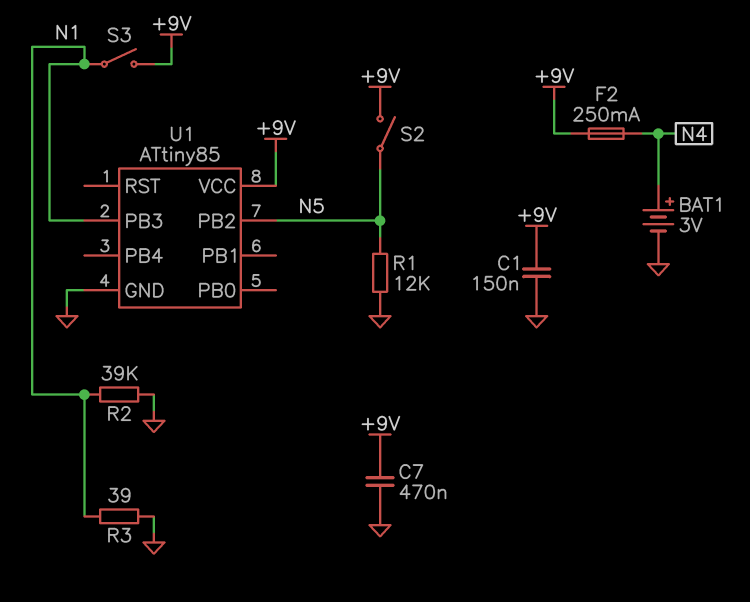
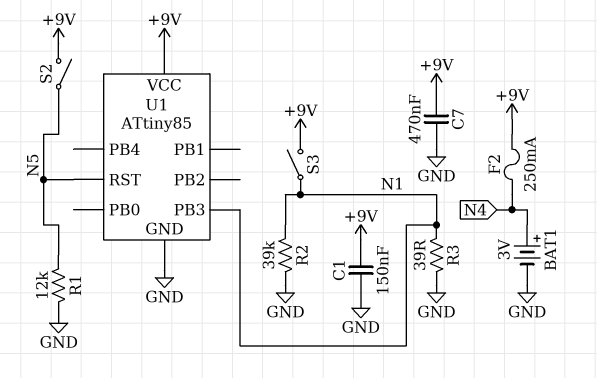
U1 pin PB2: N5 -> none
U1 pin RST: none -> N5

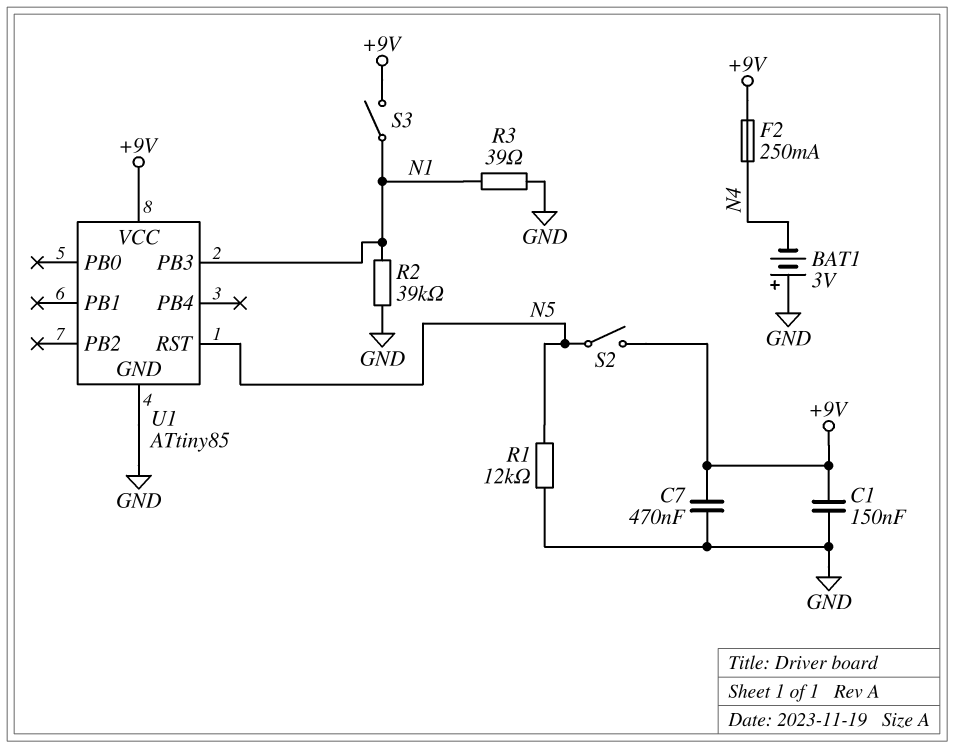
BAT1: 3V (plus N4, minus GND) -> 3V (plus GND, minus N4)

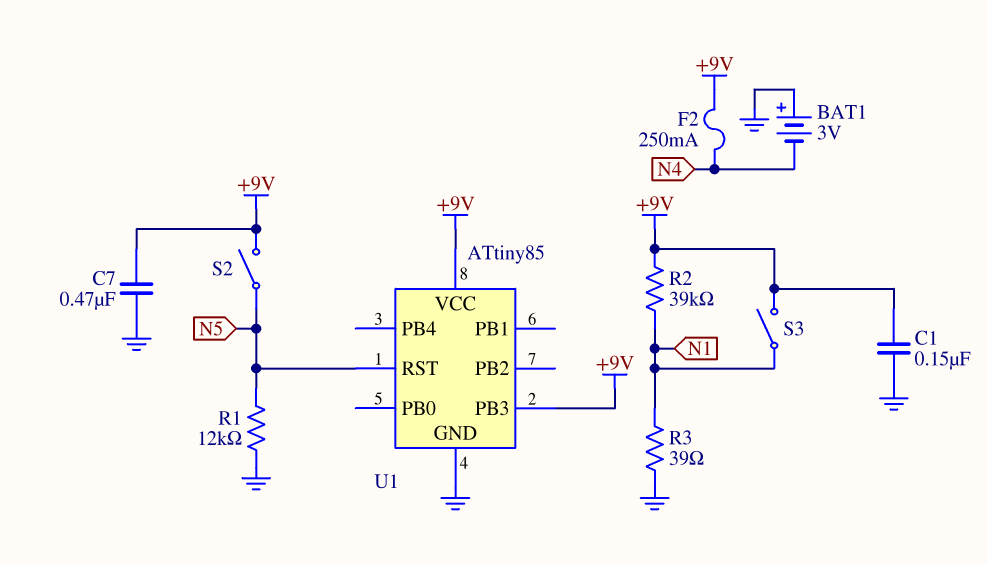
R2: 39k (GND, N1) -> 39k (+9V, N1)
U1 pin PB3: N1 -> +9V

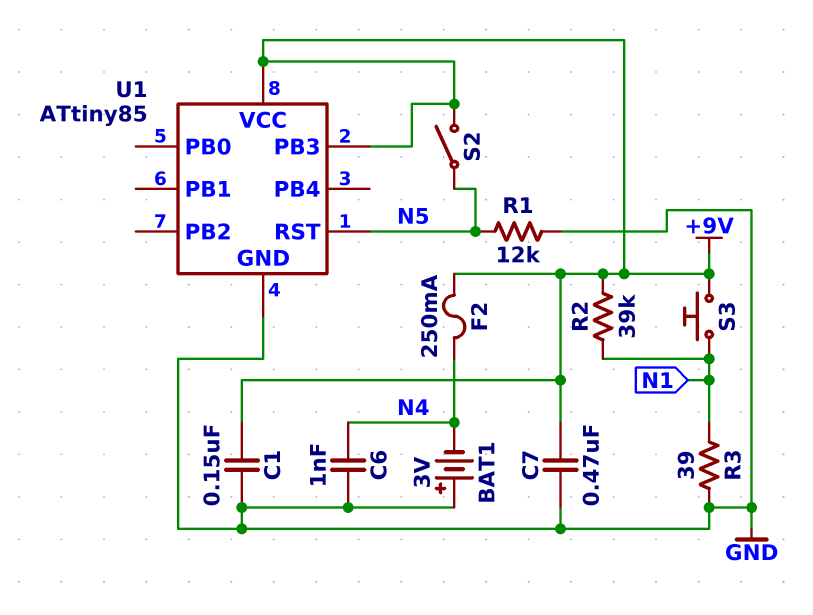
C6: none -> 1nF (GND, N4)
S3: switch (+9V, N1) -> button (+9V, N1)

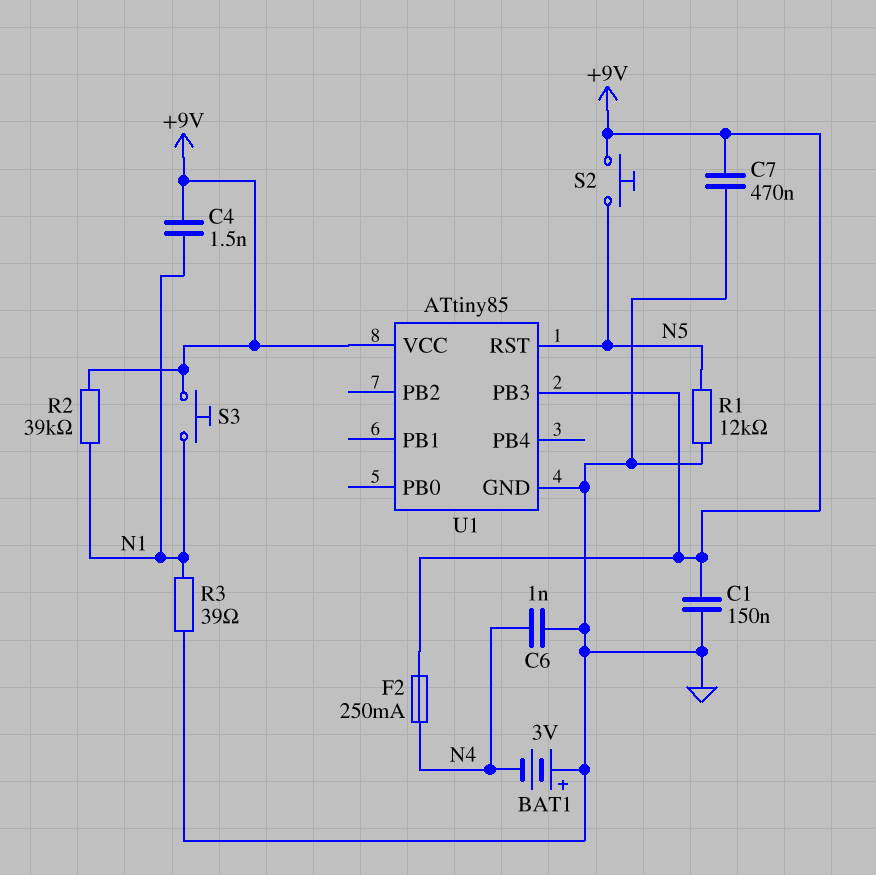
C4: none -> 1.5nF (+9V, N1)
S2: switch (+9V, N5) -> button (+9V, N5)

